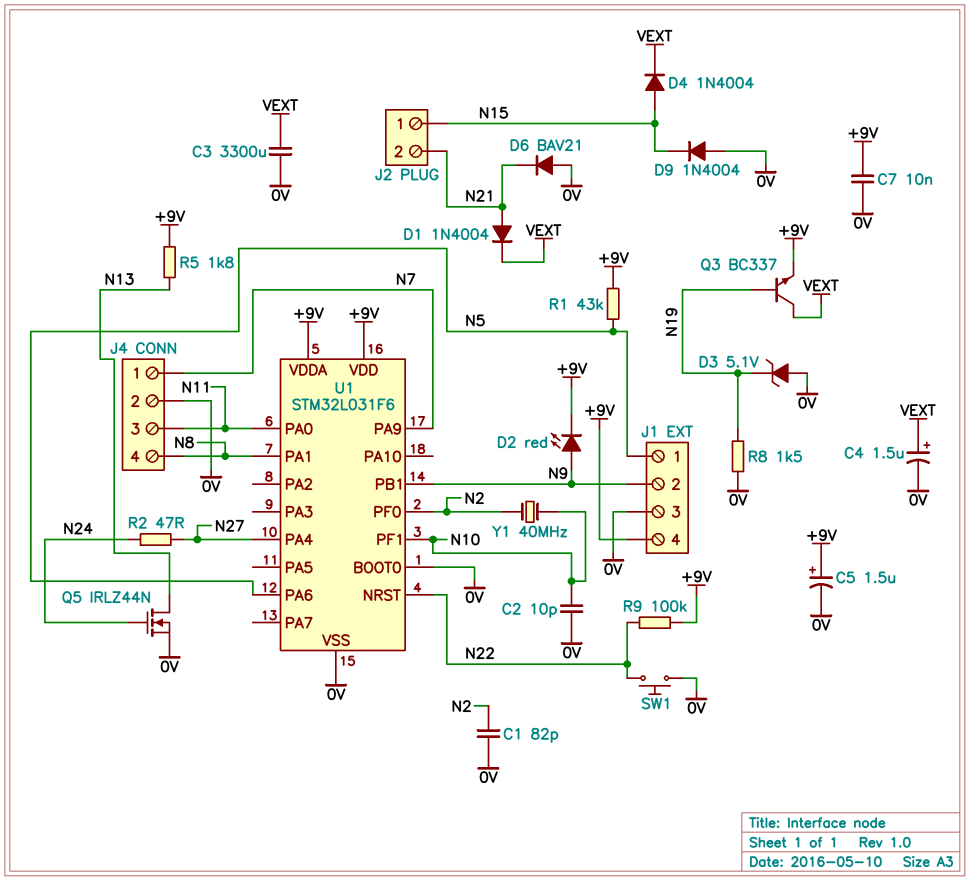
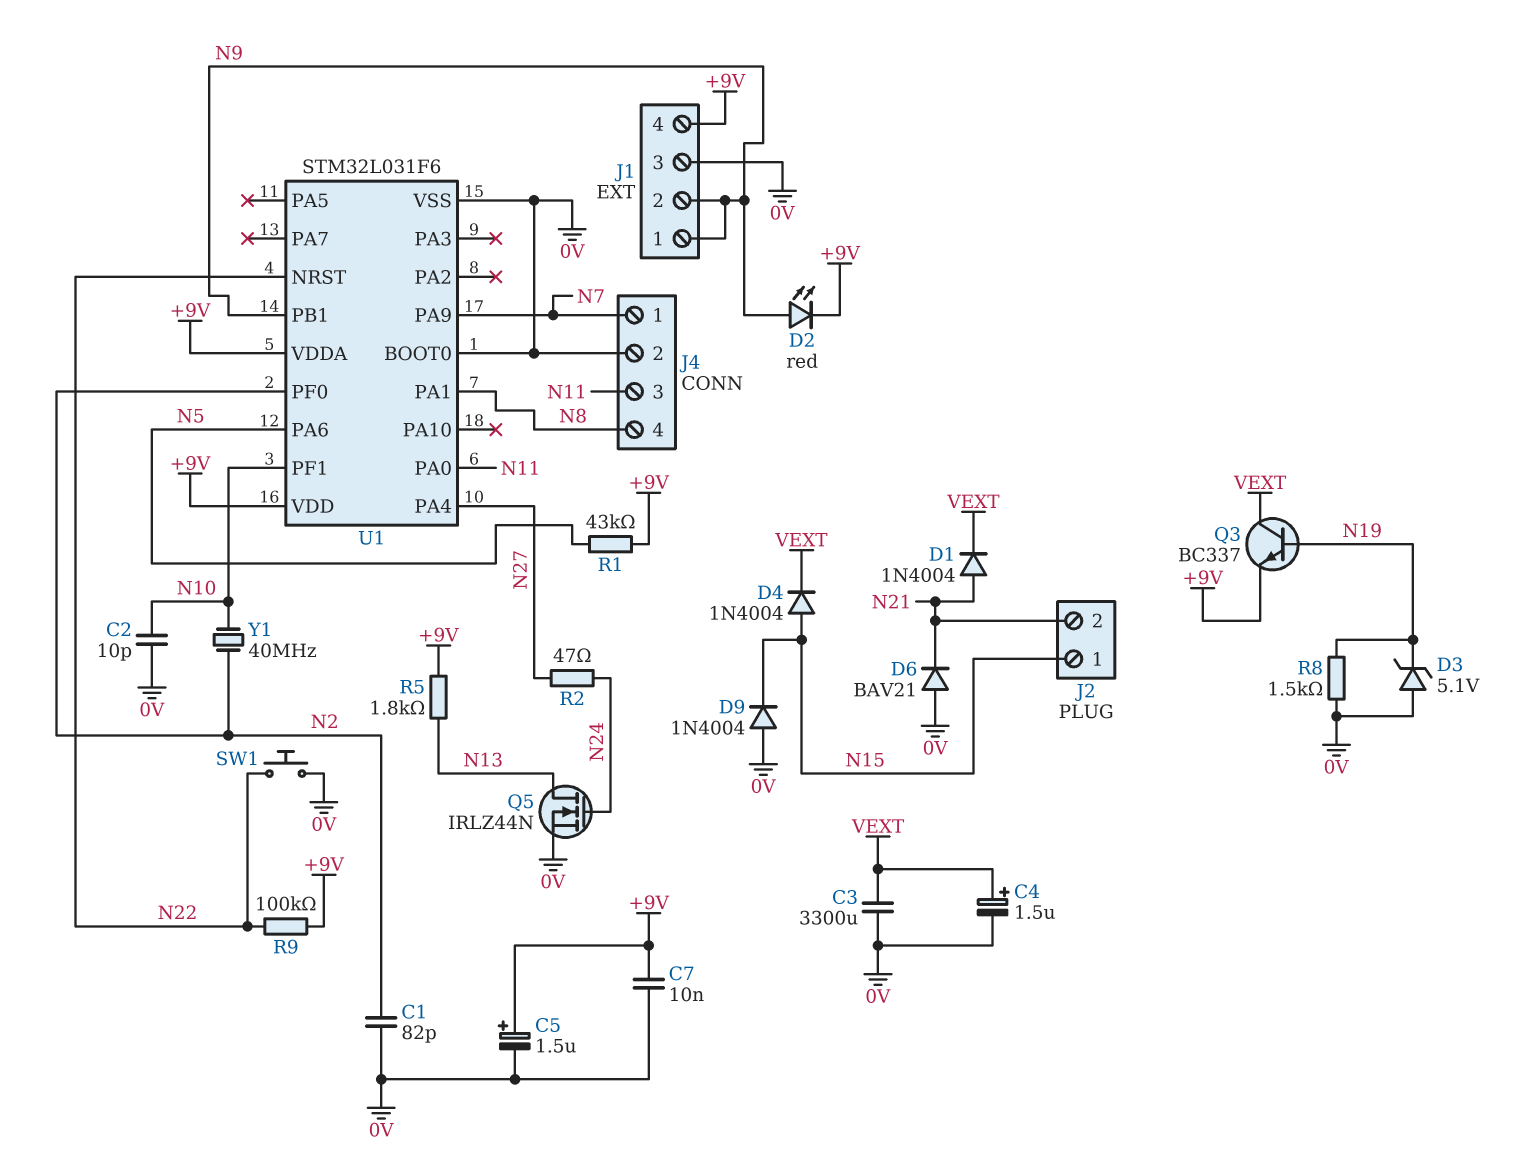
J1 pin 1: N5 -> N9

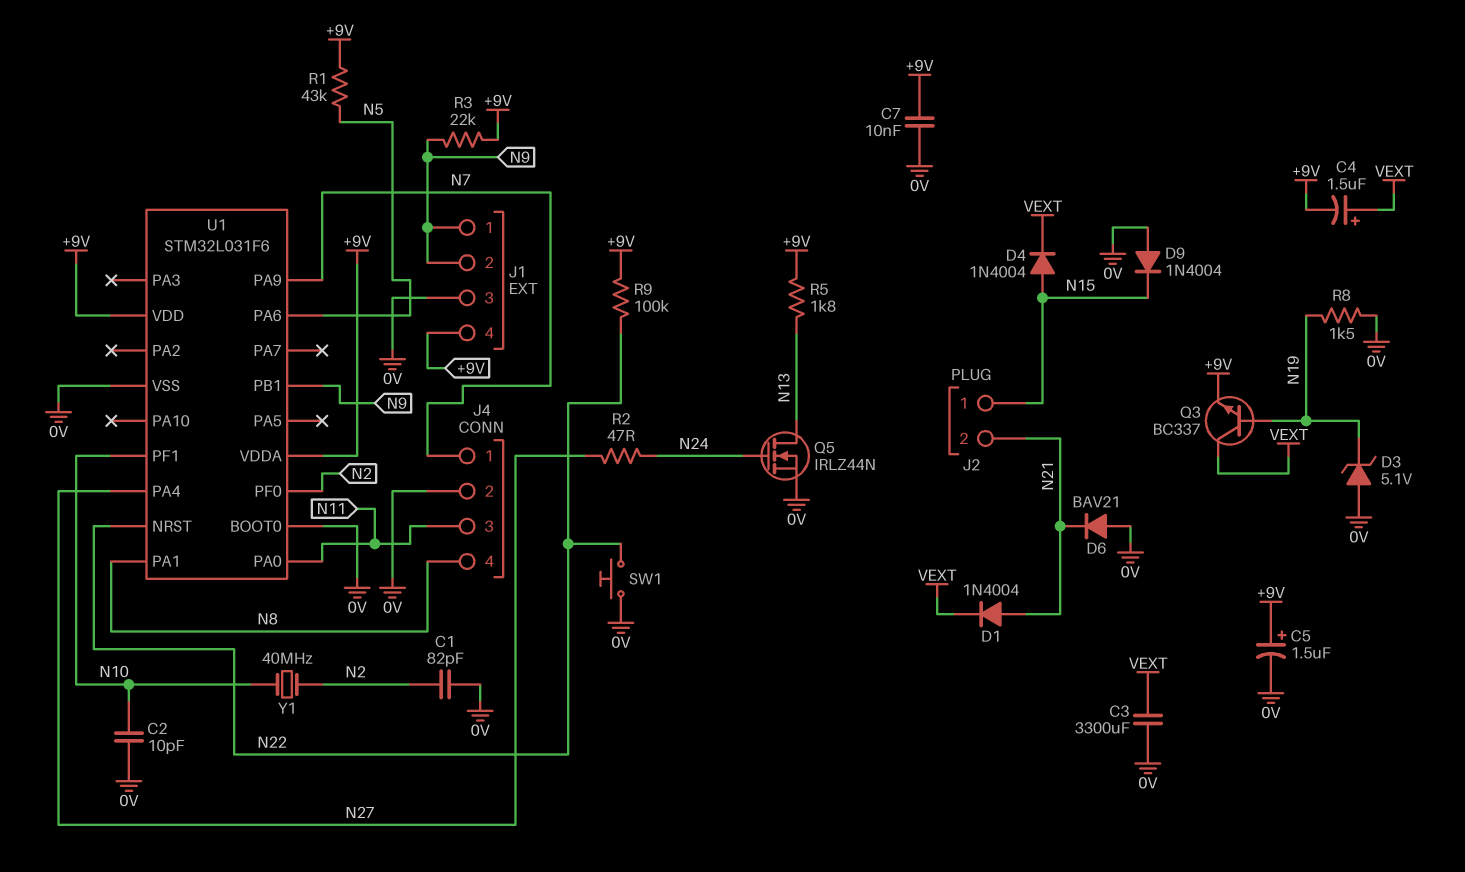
C4: 1.5uF (plus VEXT, minus 0V) -> 1.5uF (plus VEXT, minus +9V)
D2: LED red (A N9, K +9V) -> none
R3: none -> 22k (+9V, N9)

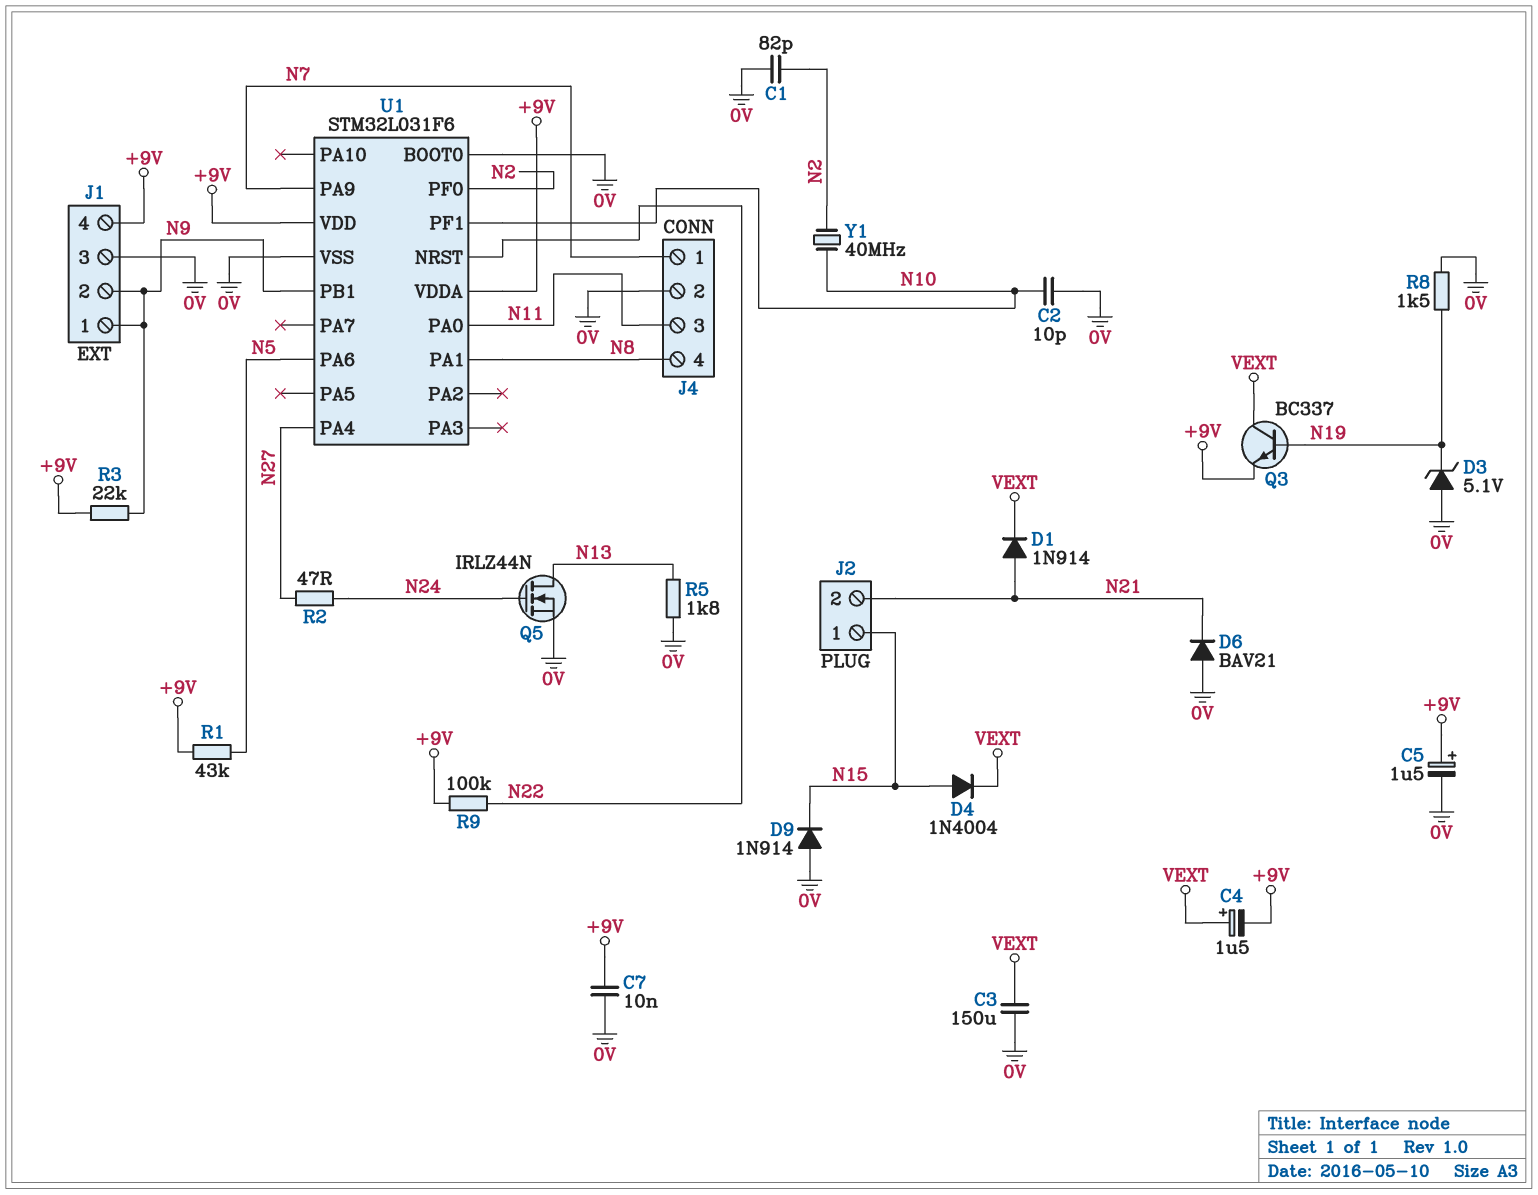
C3: 3300uF (0V, VEXT) -> 150uF (0V, VEXT)
D1: diode 1N4004 (A N21, K VEXT) -> diode 1N914 (A N21, K VEXT)
D9: diode 1N4004 (A 0V, K N15) -> diode 1N914 (A 0V, K N15)
R5: 1.8k (+9V, N13) -> 1.8k (0V, N13)
SW1: button (0V, N22) -> none

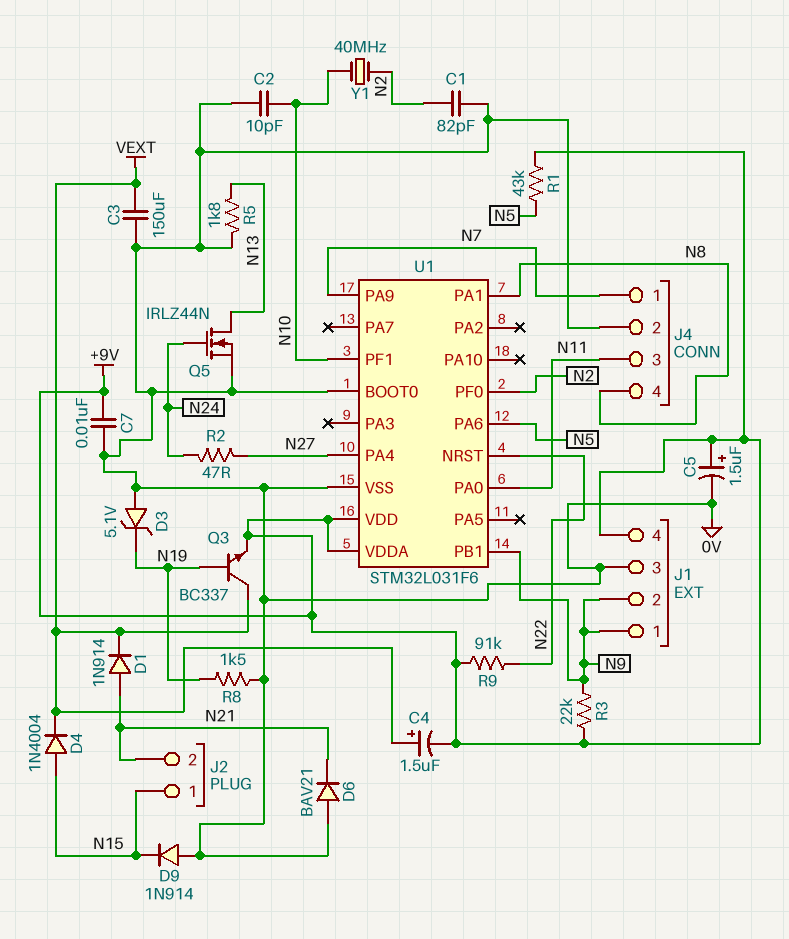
R9: 100k (+9V, N22) -> 91k (+9V, N22)

